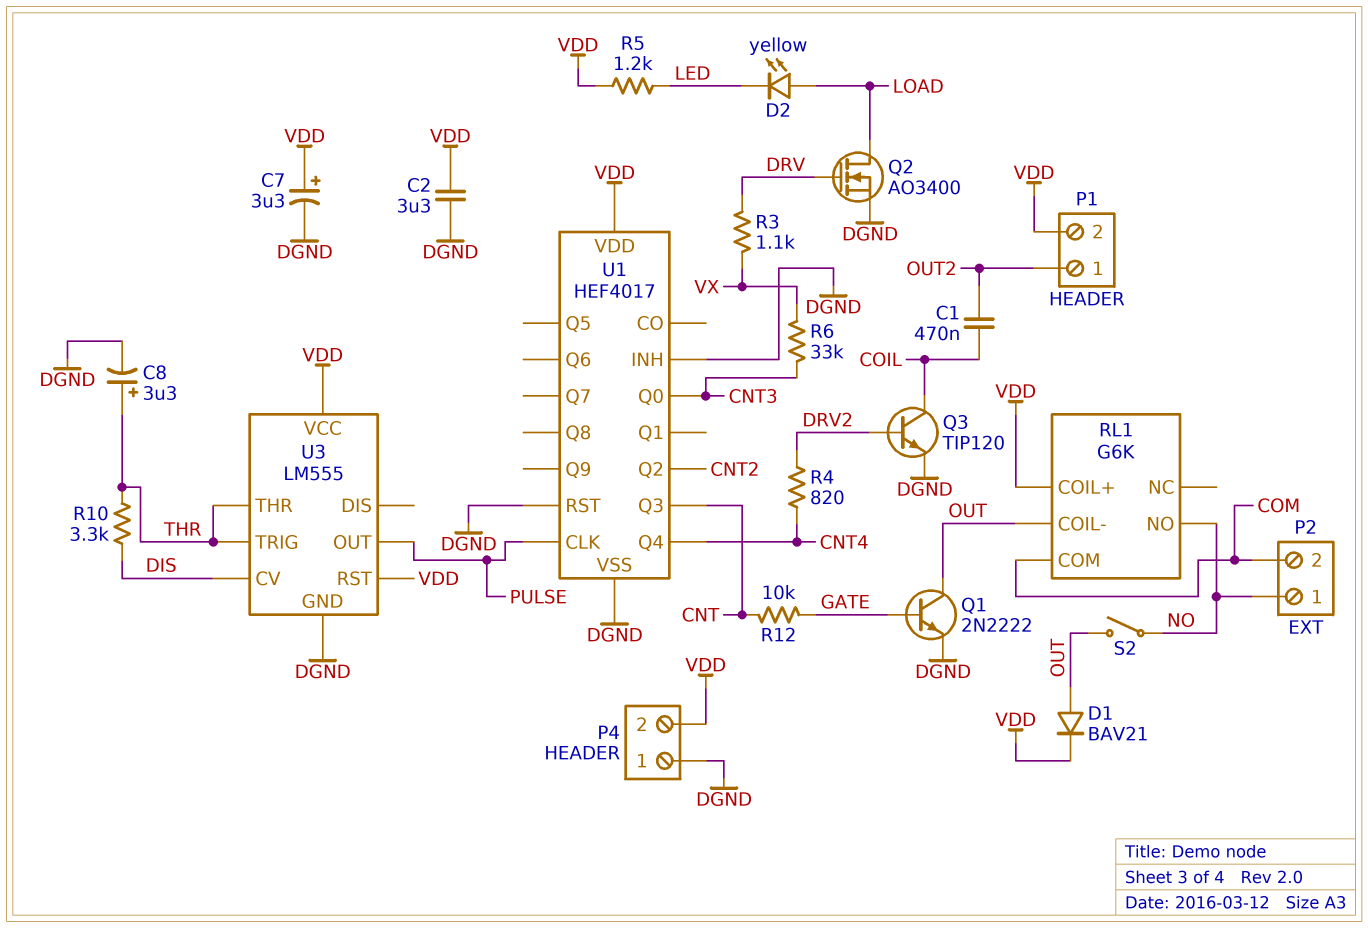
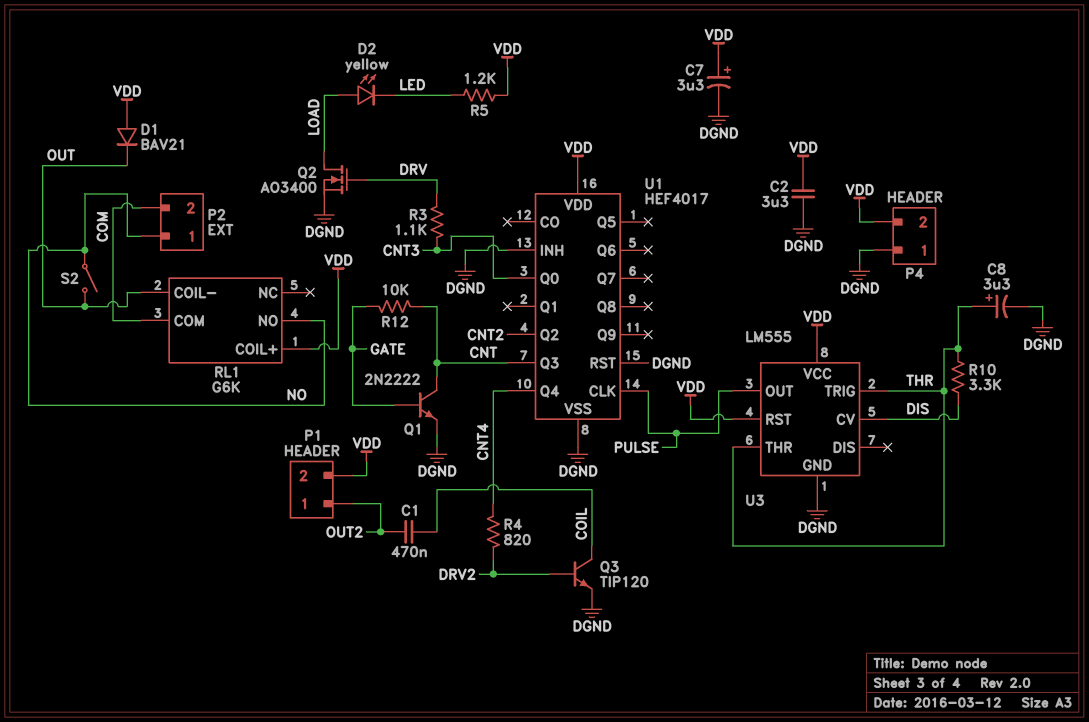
D1: diode BAV21 (A OUT, K VDD) -> diode BAV21 (A VDD, K OUT)
Q1: NPN 2N2222 (B GATE, C OUT, E DGND) -> NPN 2N2222 (B GATE, C CNT, E DGND)
R3: 1.1k (DRV, VX) -> 1.1k (CNT3, DRV)
R6: 33k (CNT3, VX) -> none

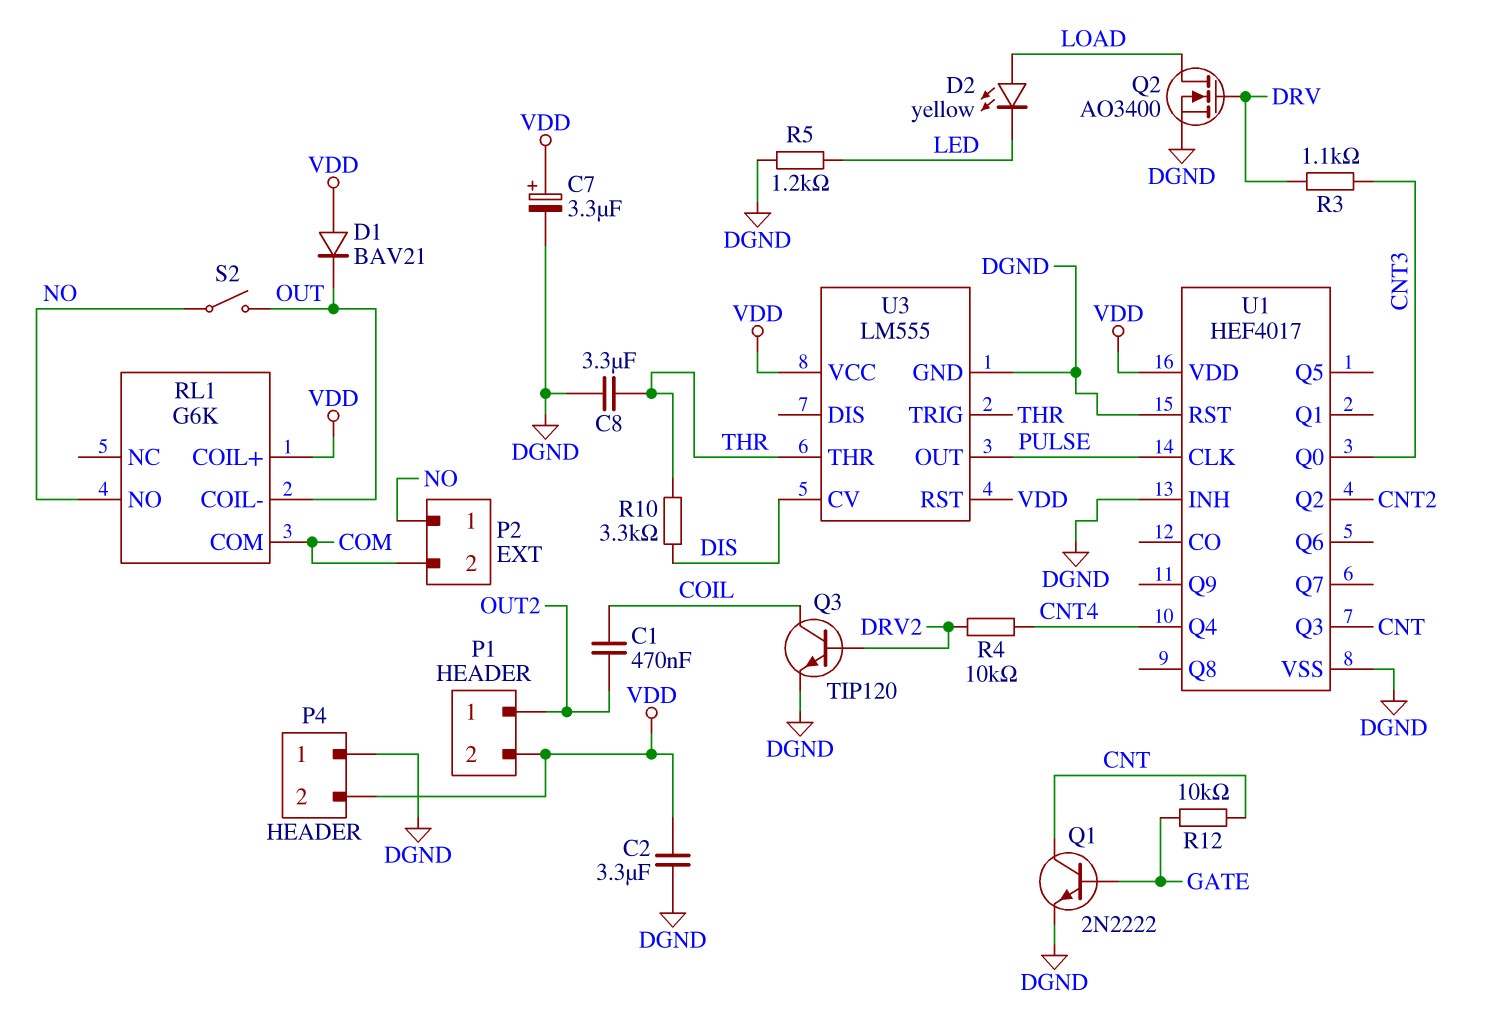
C8: 3.3uF (plus THR, minus DGND) -> 3.3uF (DGND, THR)
R4: 820 (CNT4, DRV2) -> 10k (CNT4, DRV2)
R5: 1.2k (LED, VDD) -> 1.2k (DGND, LED)

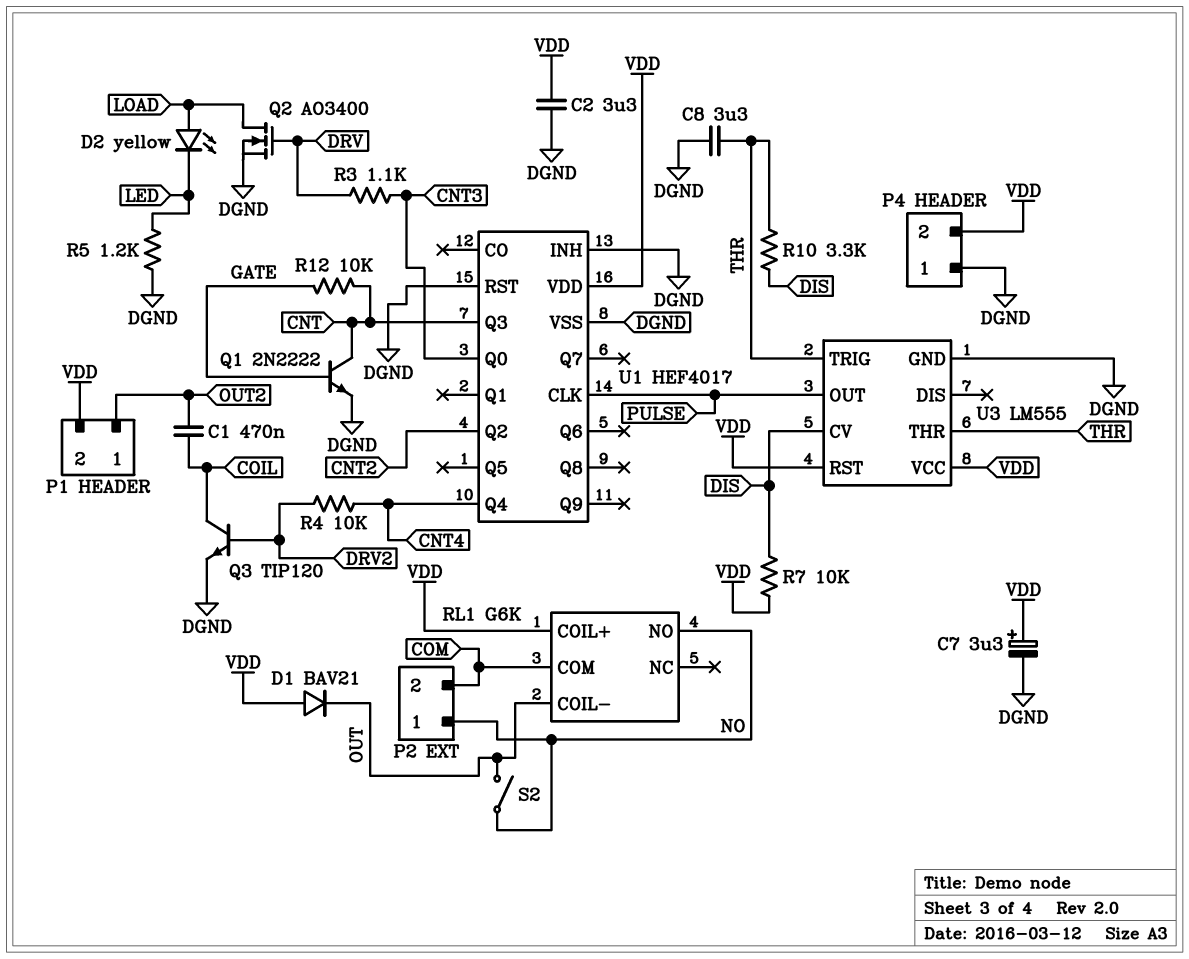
R7: none -> 10k (DIS, VDD)

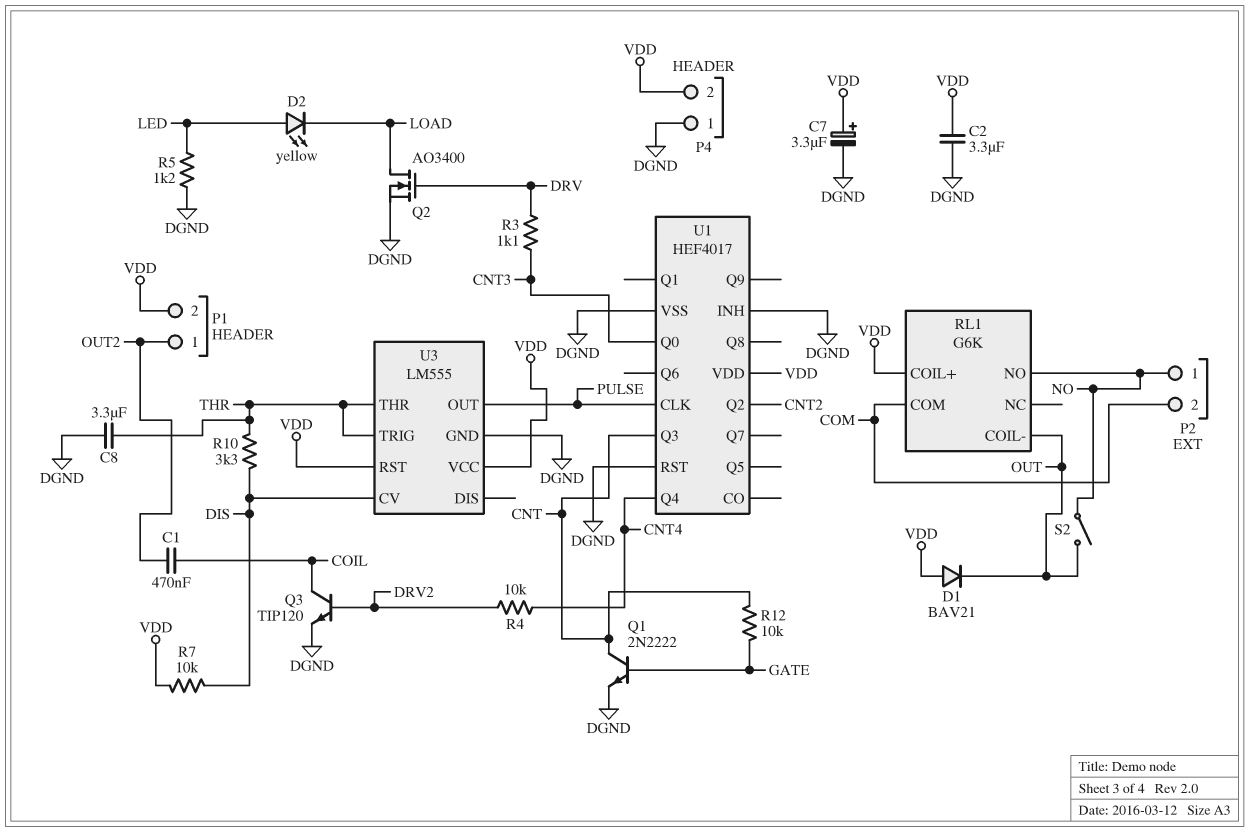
D2: LED yellow (A LOAD, K LED) -> LED yellow (A LED, K LOAD)

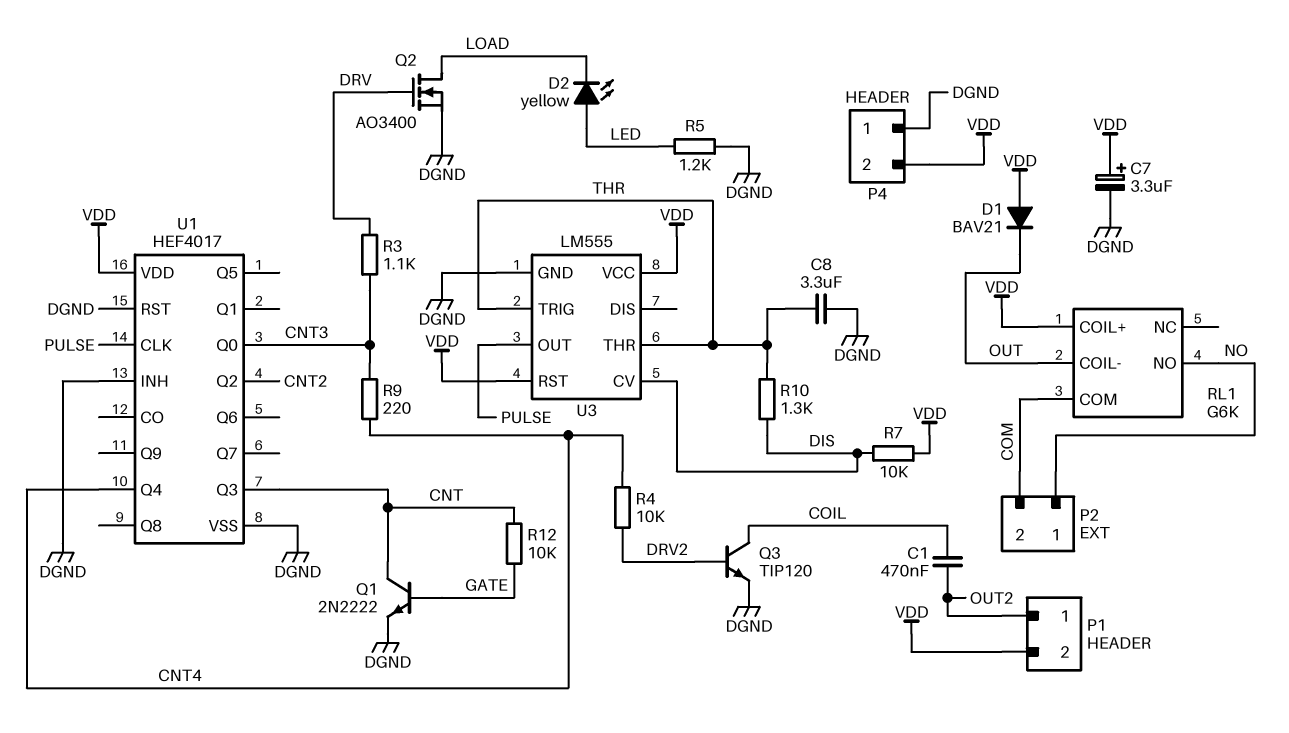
C2: 3.3uF (DGND, VDD) -> none
R9: none -> 220 (CNT3, CNT4)
R10: 3.3k (DIS, THR) -> 1.3k (DIS, THR)
S2: switch (NO, OUT) -> none

